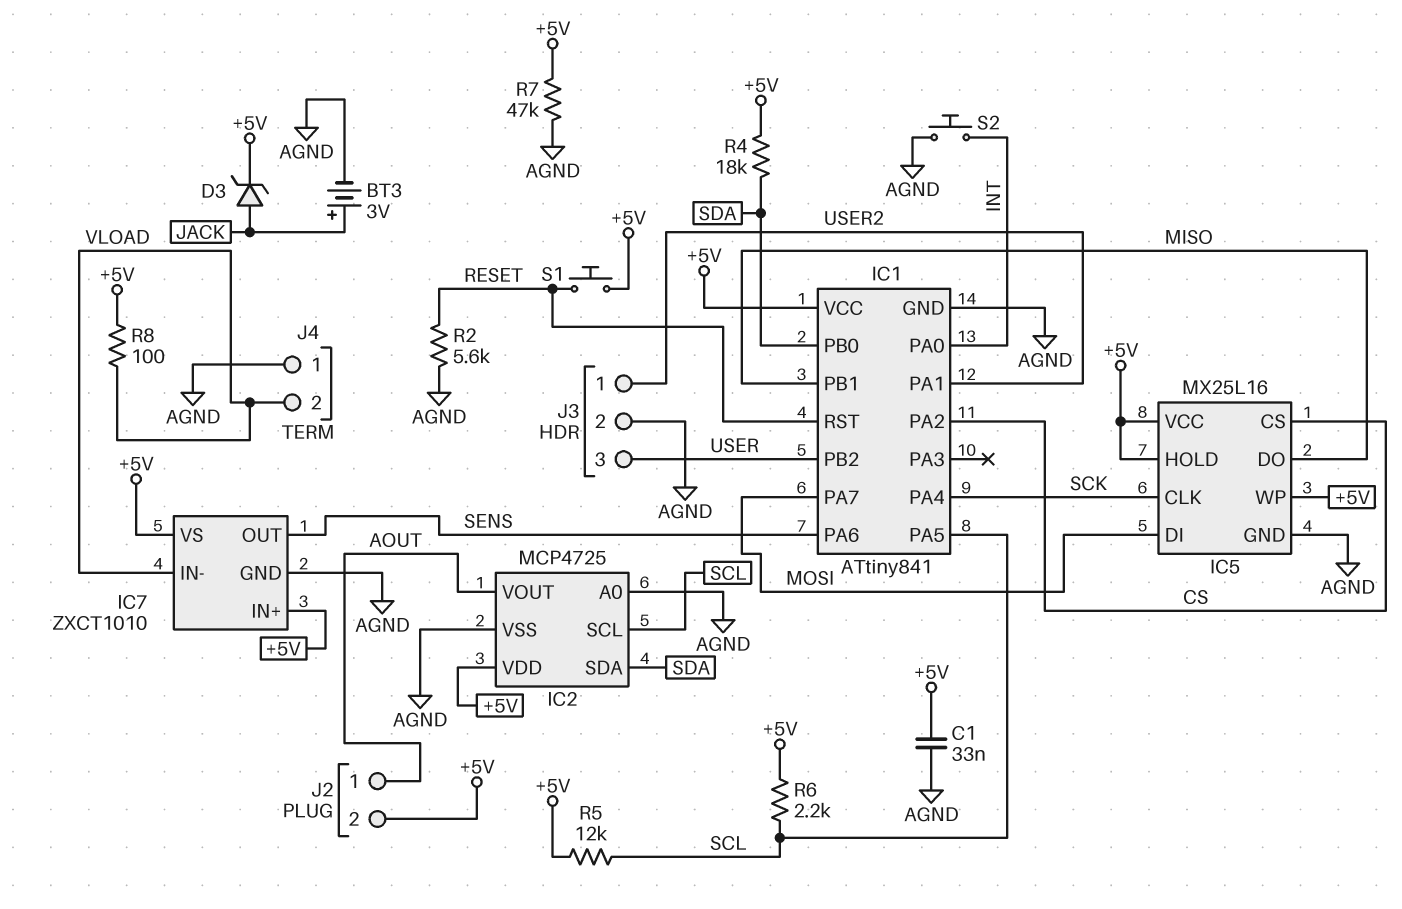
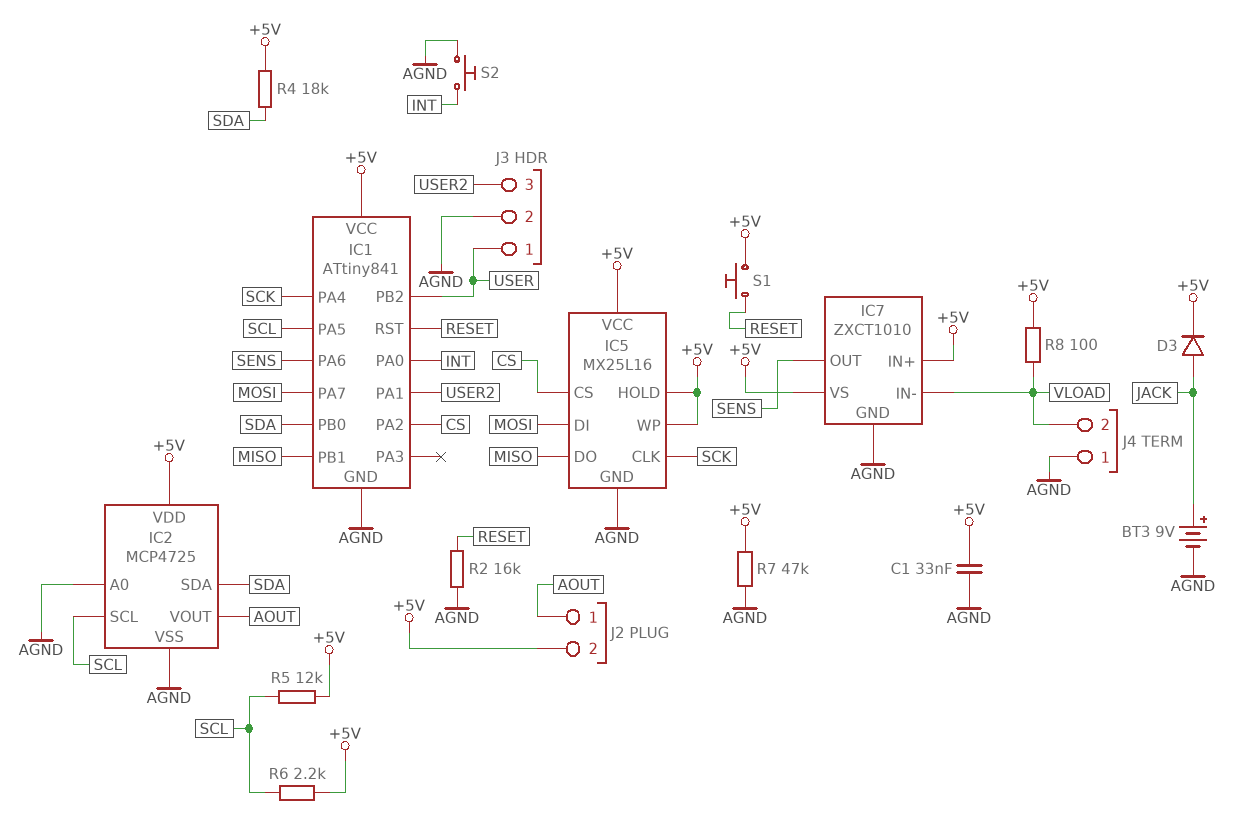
BT3: 3V (plus JACK, minus AGND) -> 9V (plus JACK, minus AGND)
D3: zener (A JACK, K +5V) -> diode (A JACK, K +5V)
J3 pin 1: USER2 -> USER
J3 pin 3: USER -> USER2
R2: 5.6k (AGND, RESET) -> 16k (AGND, RESET)

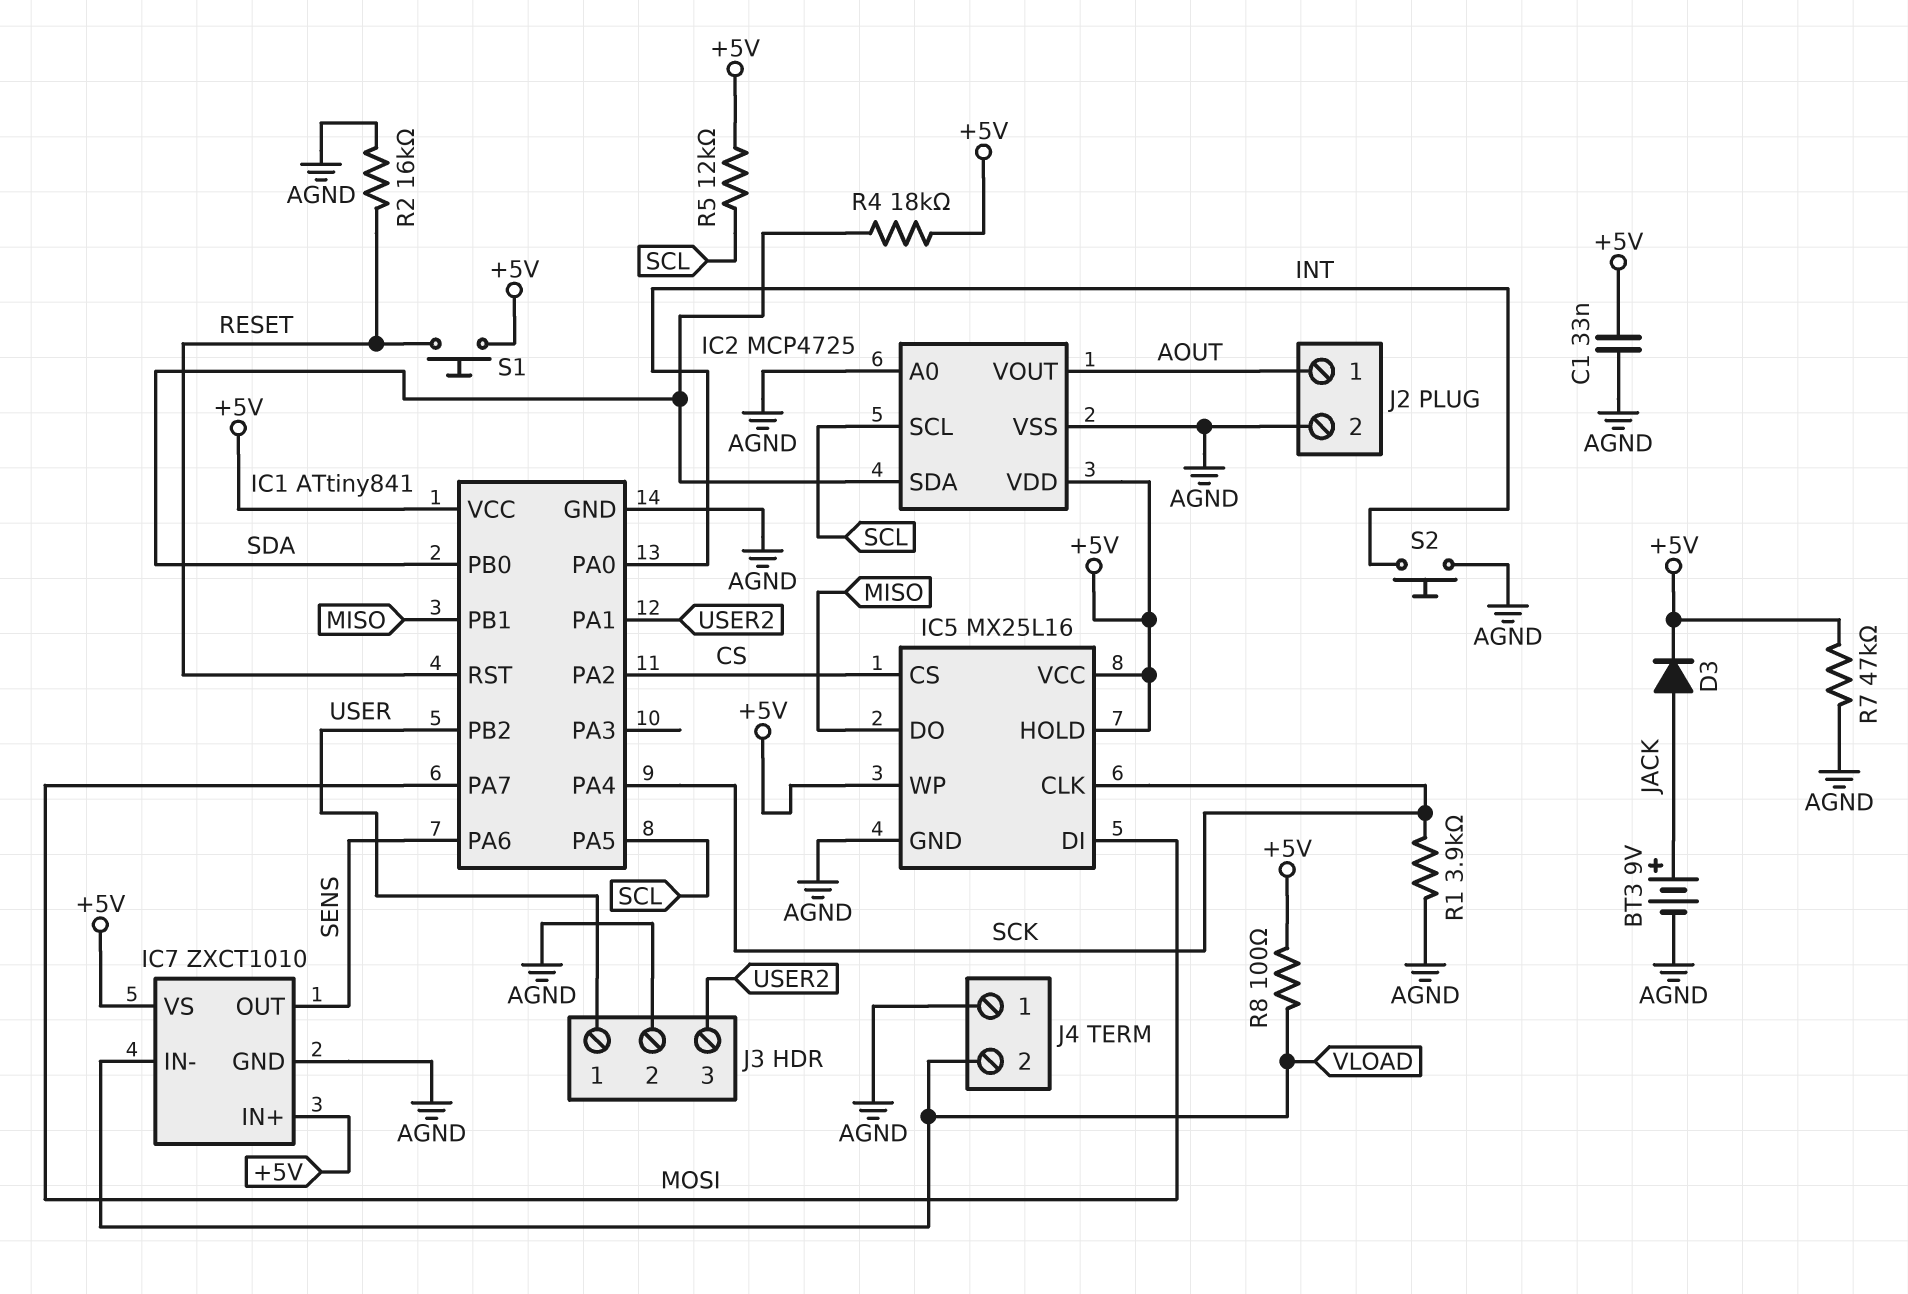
J2 pin 2: +5V -> AGND
R1: none -> 3.9k (AGND, SCK)
R6: 2.2k (+5V, SCL) -> none

